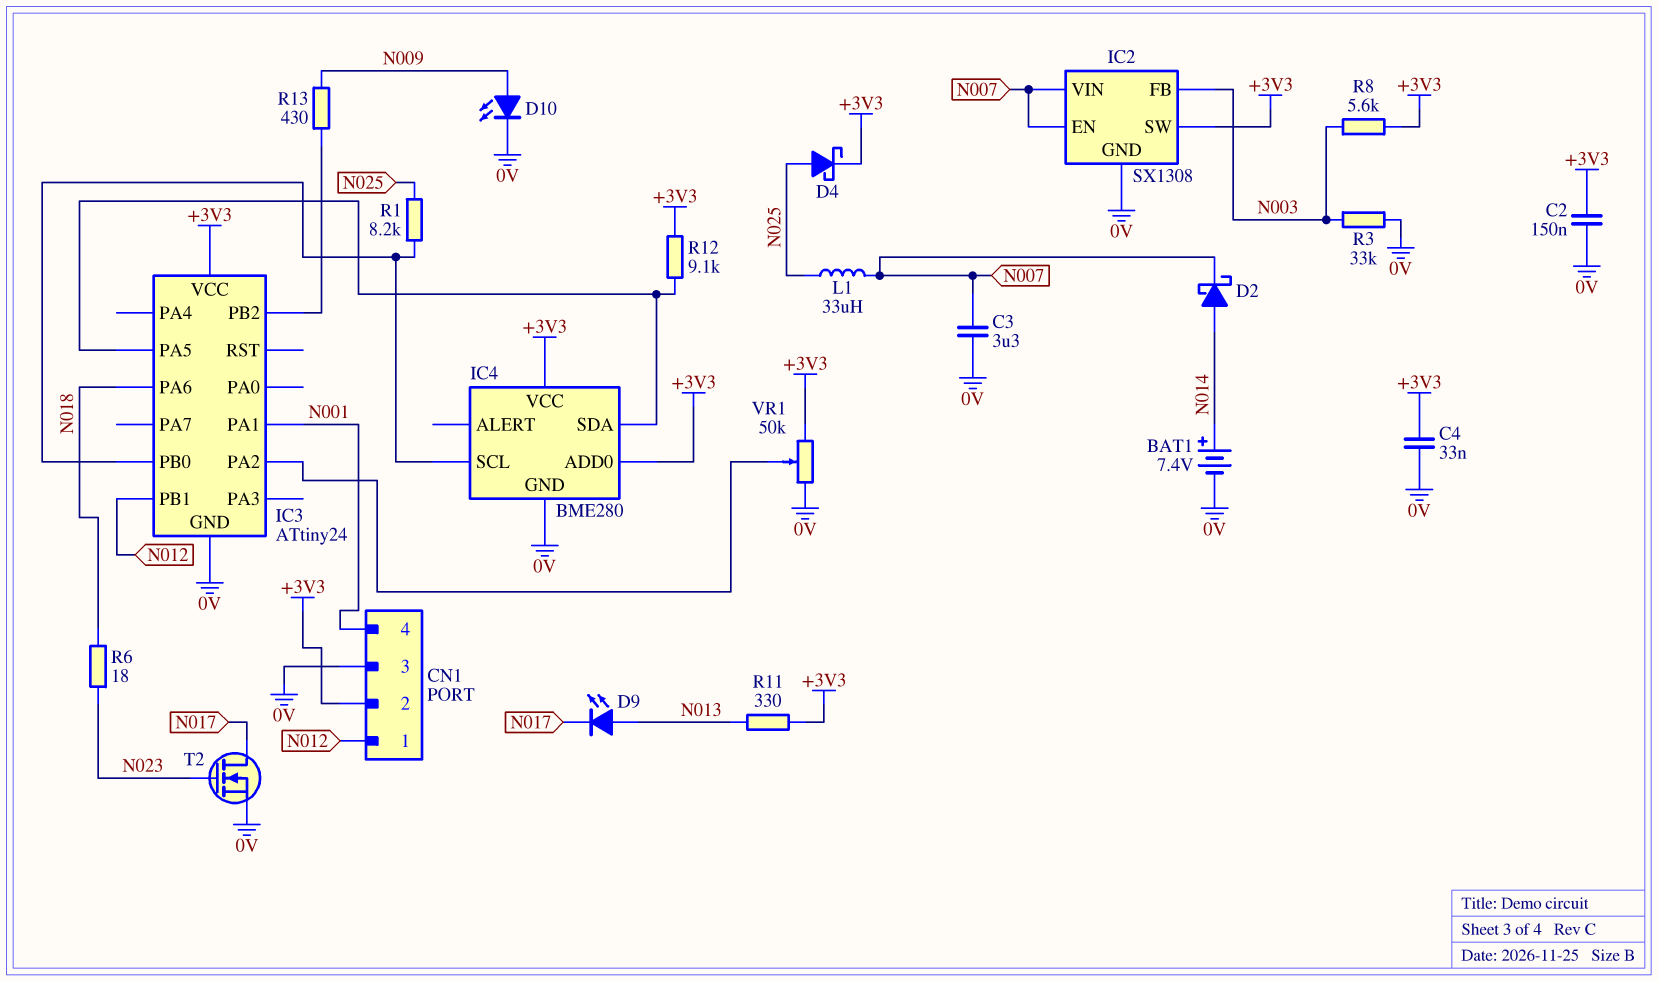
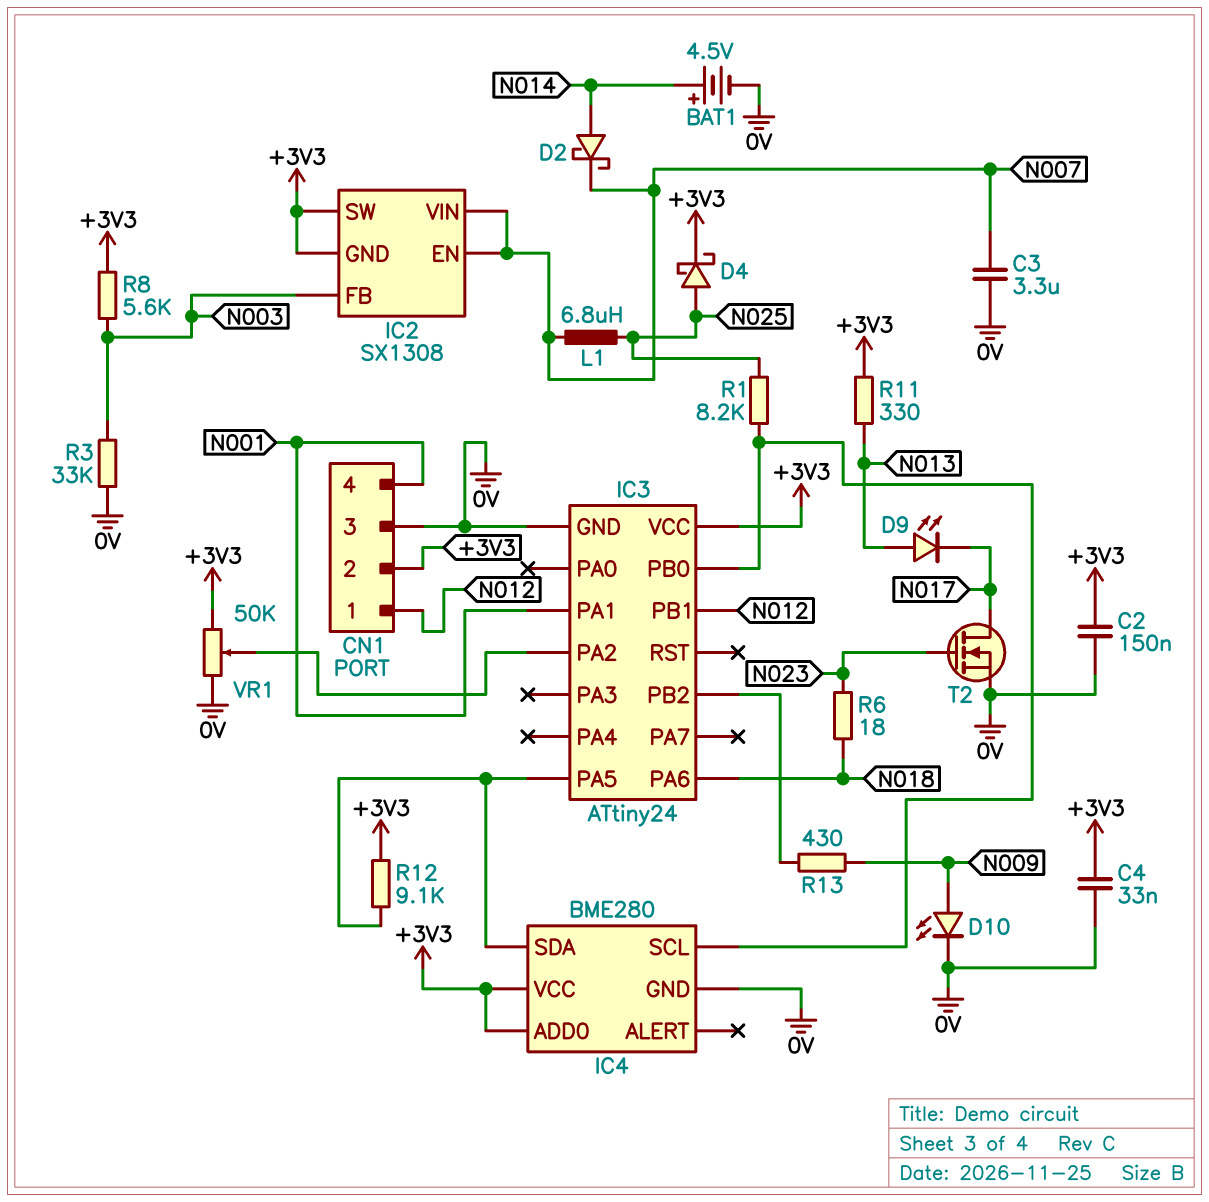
BAT1: 7.4V (plus N014, minus 0V) -> 4.5V (plus N014, minus 0V)
IC2 pin GND: 0V -> +3V3
L1: 33uH (N007, N025) -> 6.8uH (N007, N025)

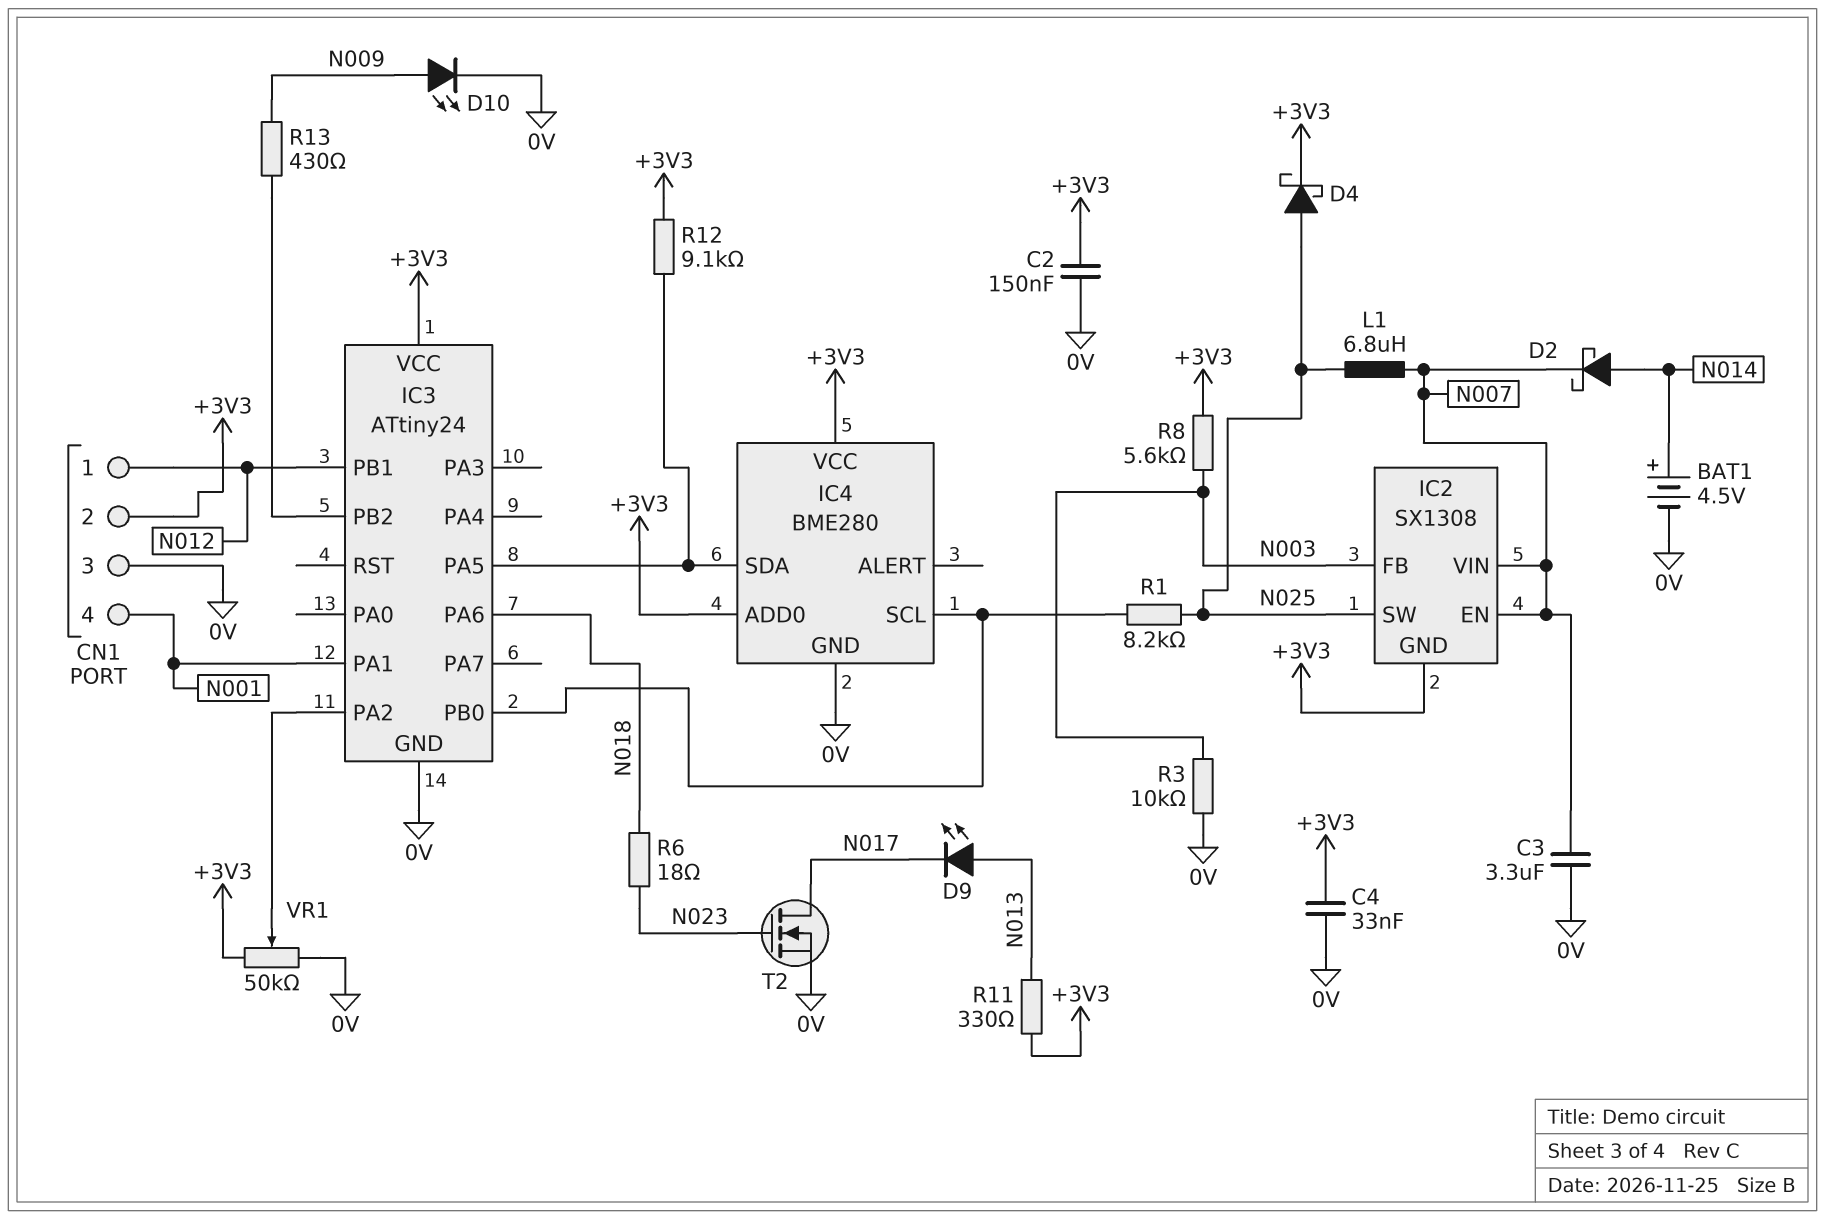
IC2 pin SW: +3V3 -> N025
R3: 33k (0V, N003) -> 10k (0V, N003)

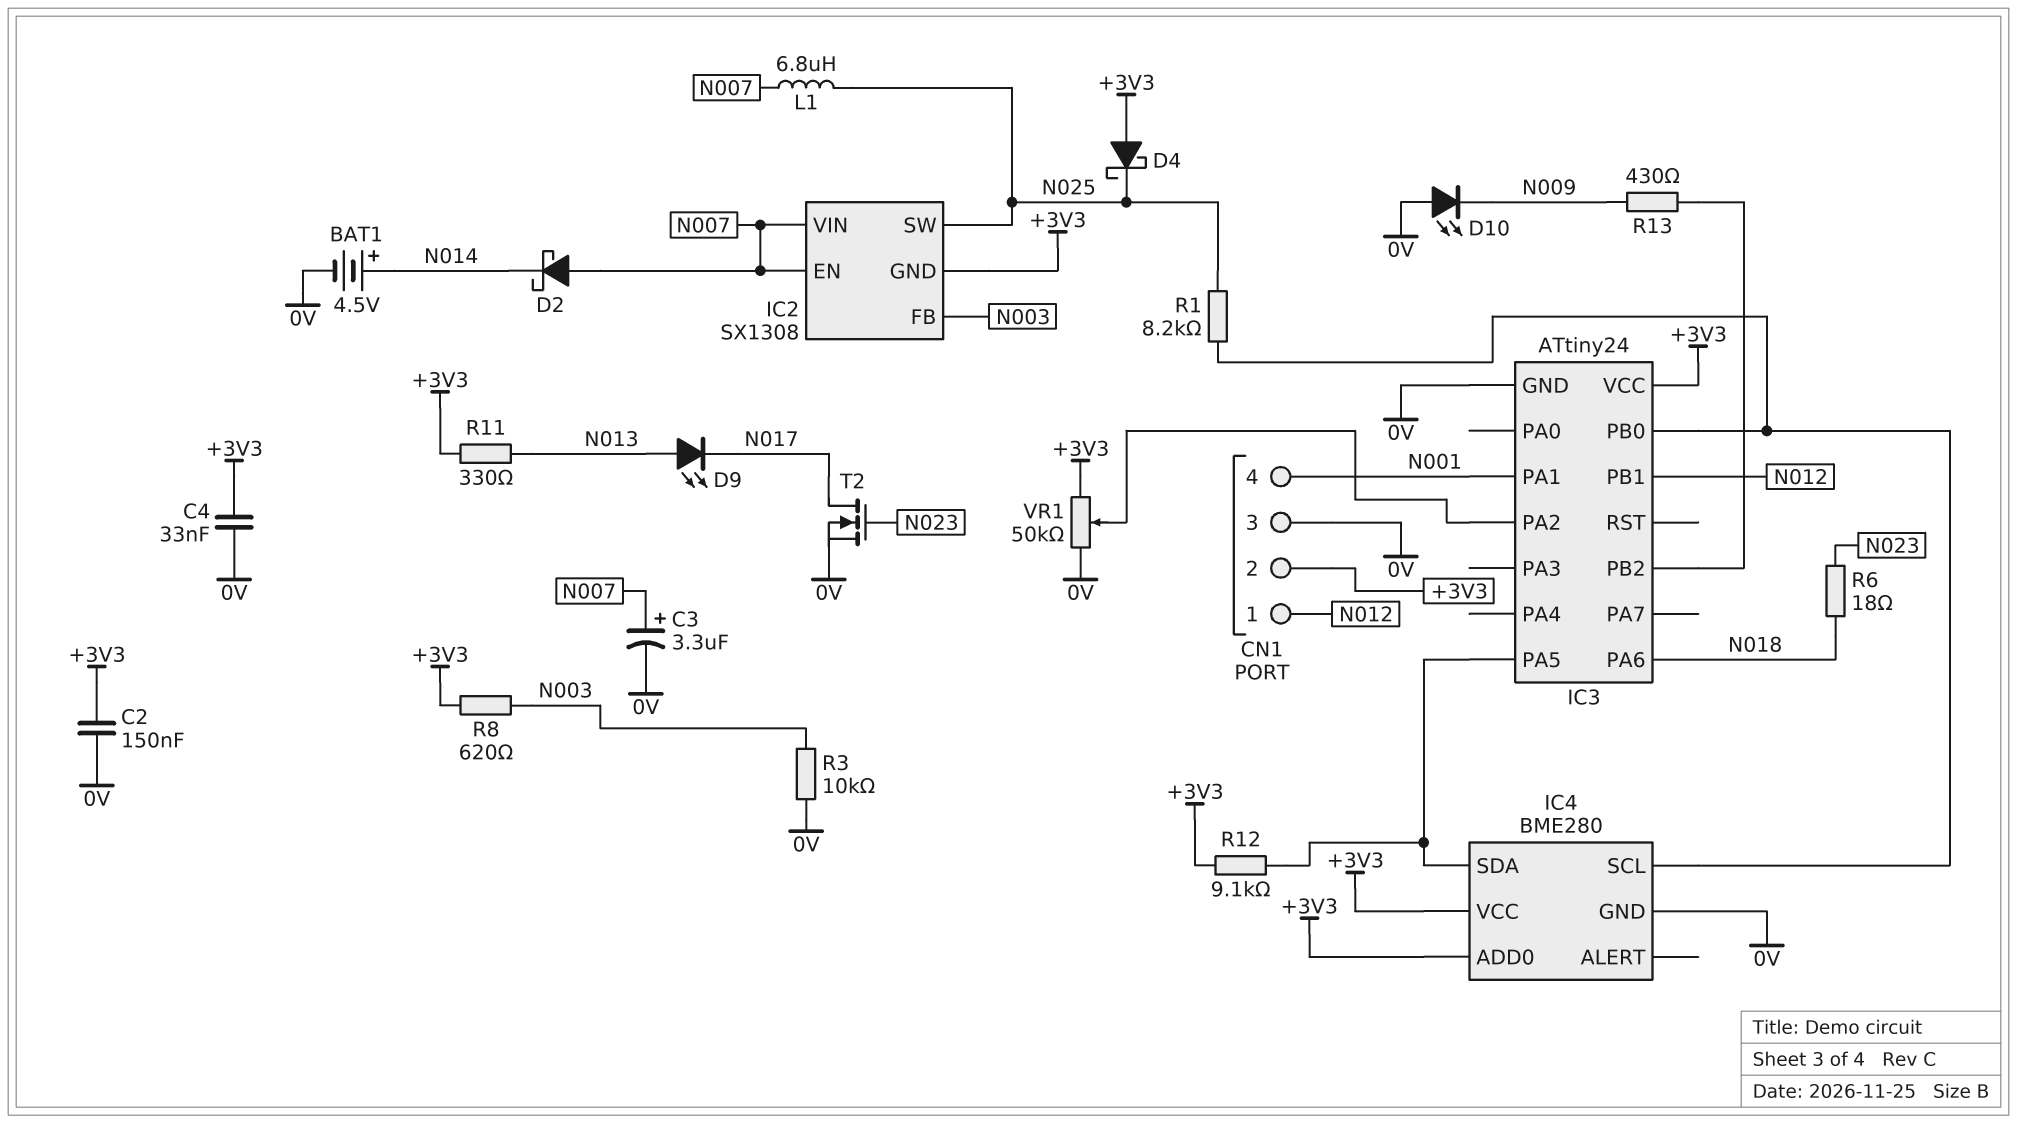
C3: 3.3uF (0V, N007) -> 3.3uF (plus N007, minus 0V)
D2: schottky (A N014, K N007) -> schottky (A N007, K N014)
D4: schottky (A N025, K +3V3) -> schottky (A +3V3, K N025)
D10: LED (A N009, K 0V) -> LED (A 0V, K N009)
R8: 5.6k (+3V3, N003) -> 620 (+3V3, N003)

